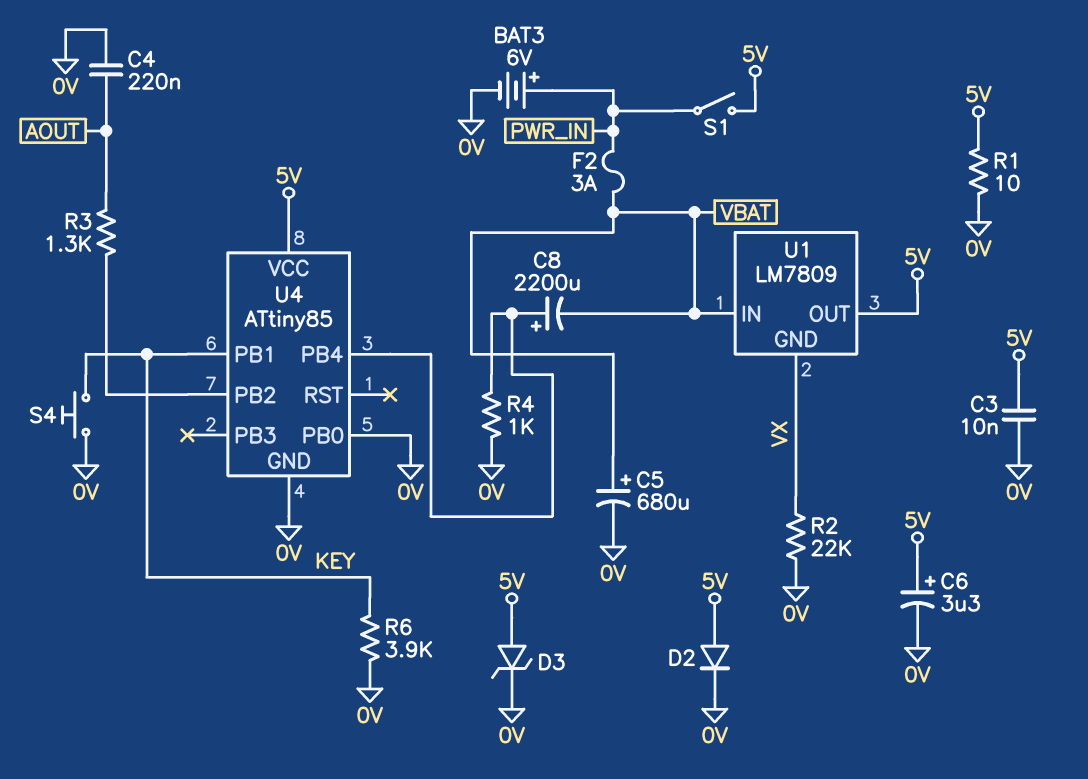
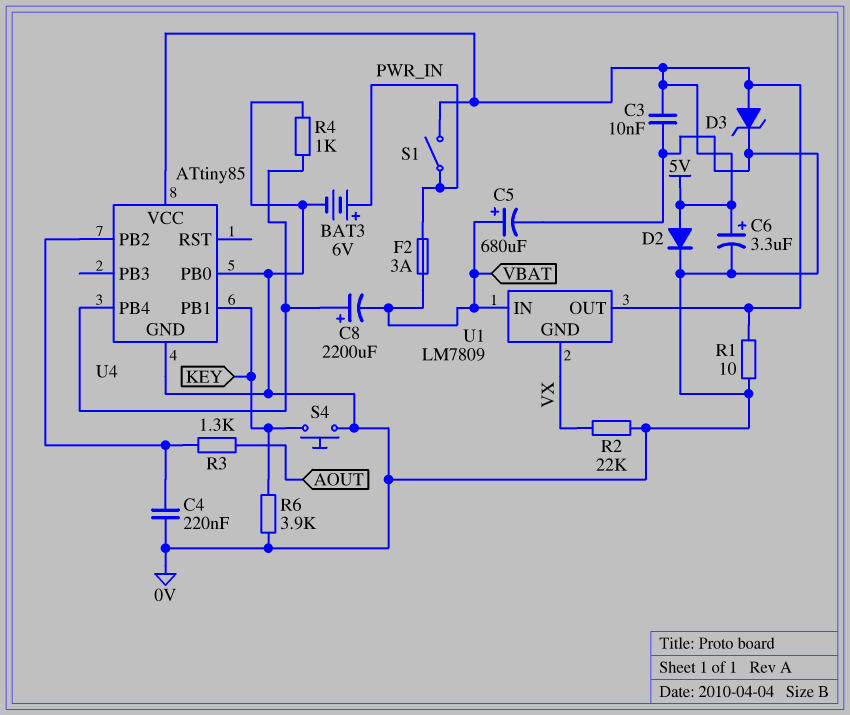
C4: 220nF (0V, AOUT) -> 220nF (0V, U4/PB2)

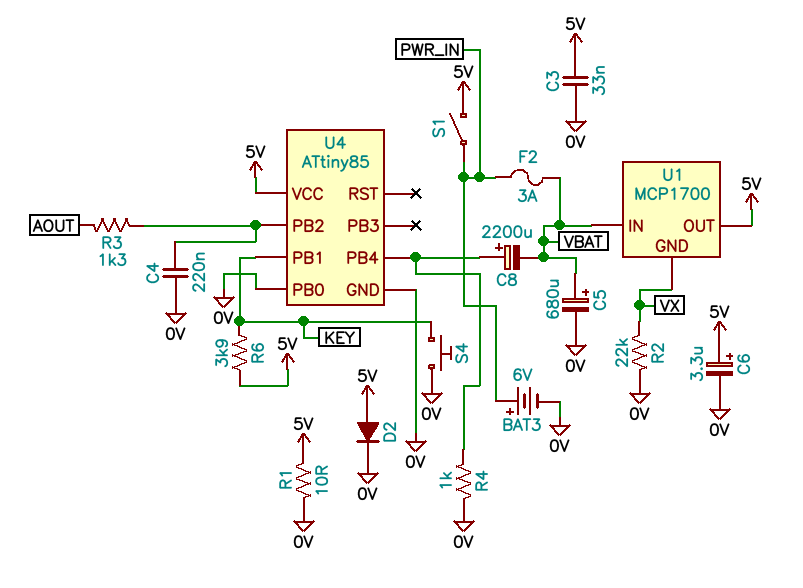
C3: 10nF (0V, 5V) -> 33nF (0V, 5V)
D3: zener (A 5V, K 0V) -> none
R6: 3.9k (0V, KEY) -> 3.9k (5V, KEY)
U1: LM7809 -> MCP1700

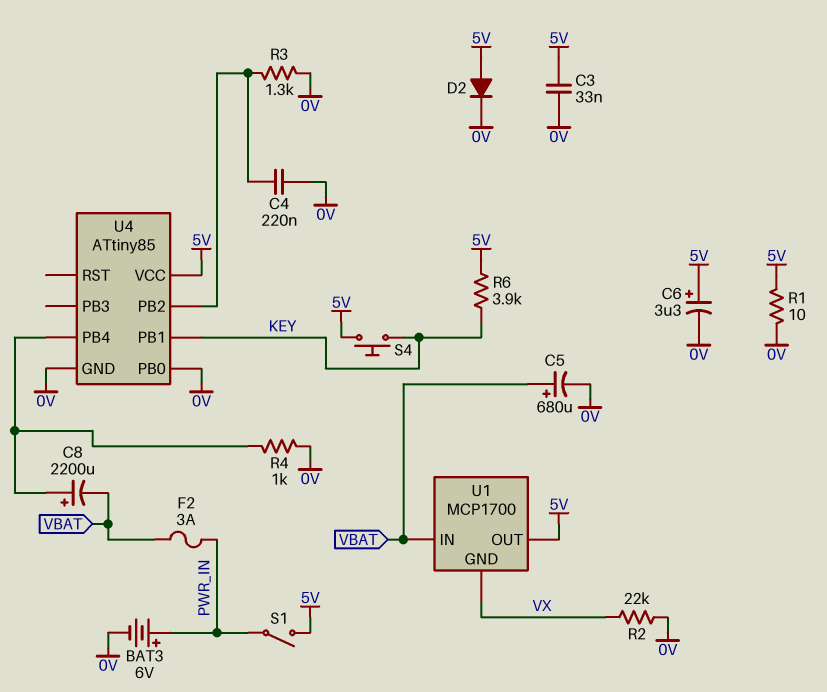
R3: 1.3k (AOUT, U4/PB2) -> 1.3k (0V, U4/PB2)
S4: button (0V, KEY) -> button (5V, KEY)

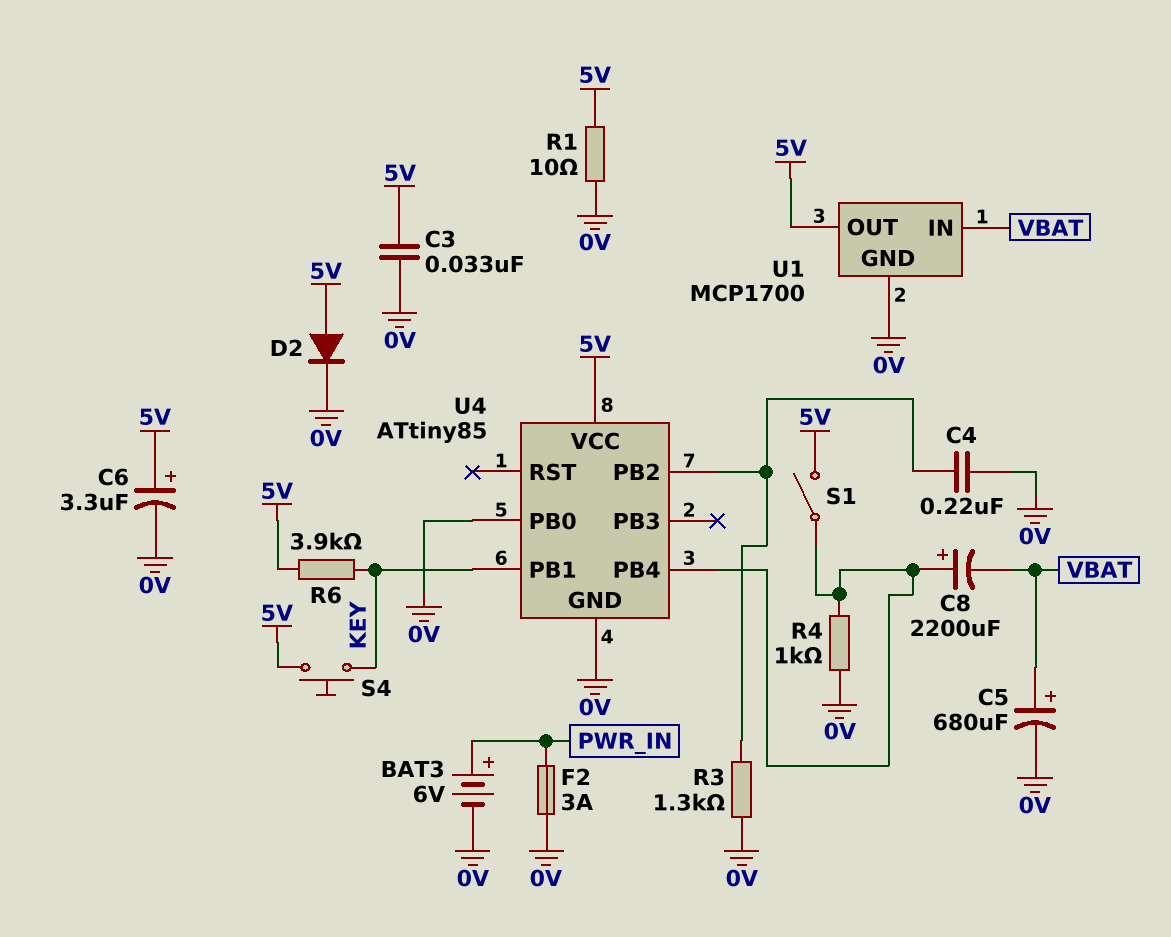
F2: 3A (PWR_IN, VBAT) -> 3A (0V, PWR_IN)
R2: 22k (0V, VX) -> none
S1: switch (5V, PWR_IN) -> switch (5V, U4/PB4)
U1 pin GND: VX -> 0V

